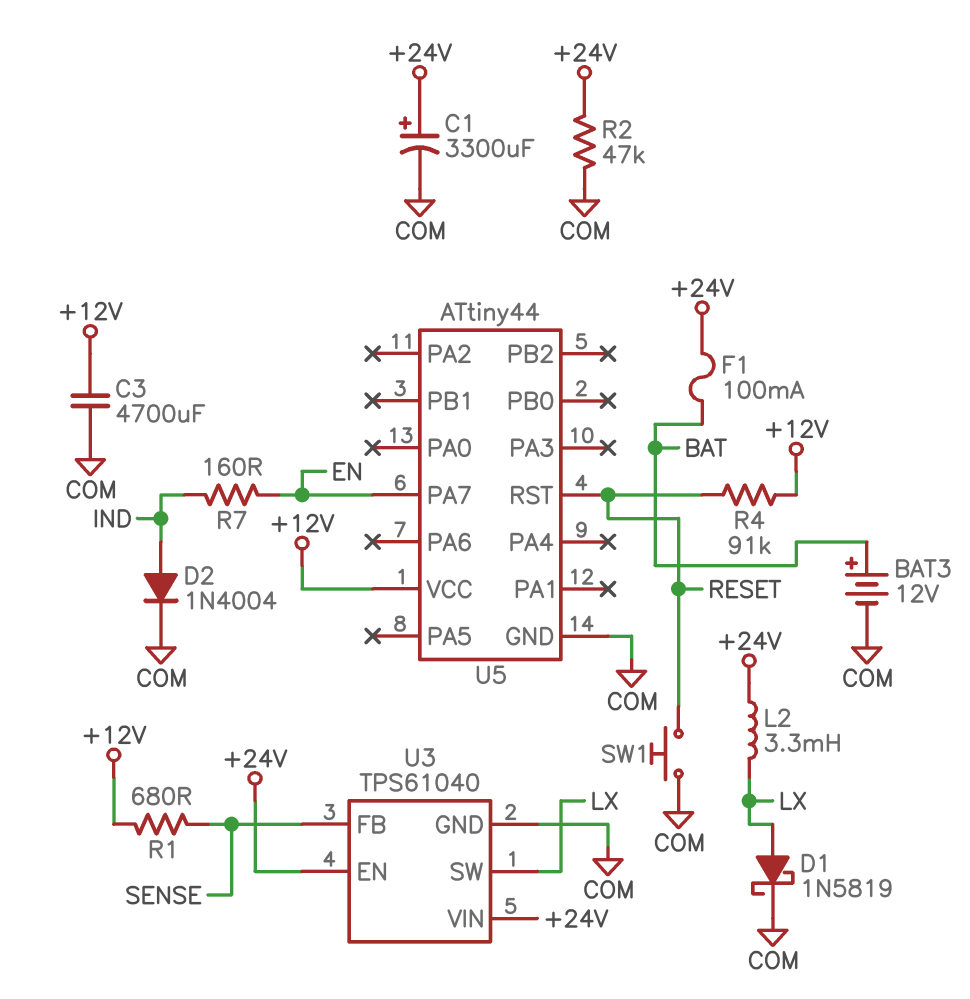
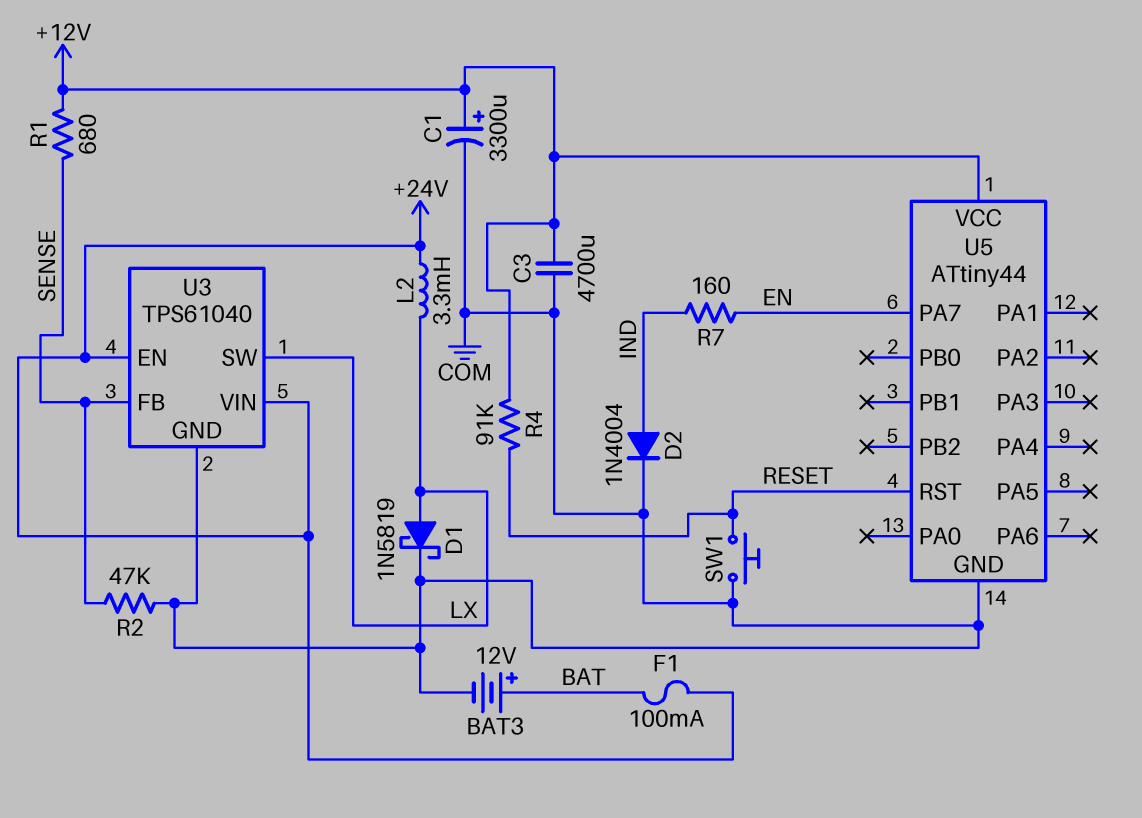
C1: 3300uF (plus +24V, minus COM) -> 3300uF (plus +12V, minus COM)
R2: 47k (+24V, COM) -> 47k (COM, SENSE)

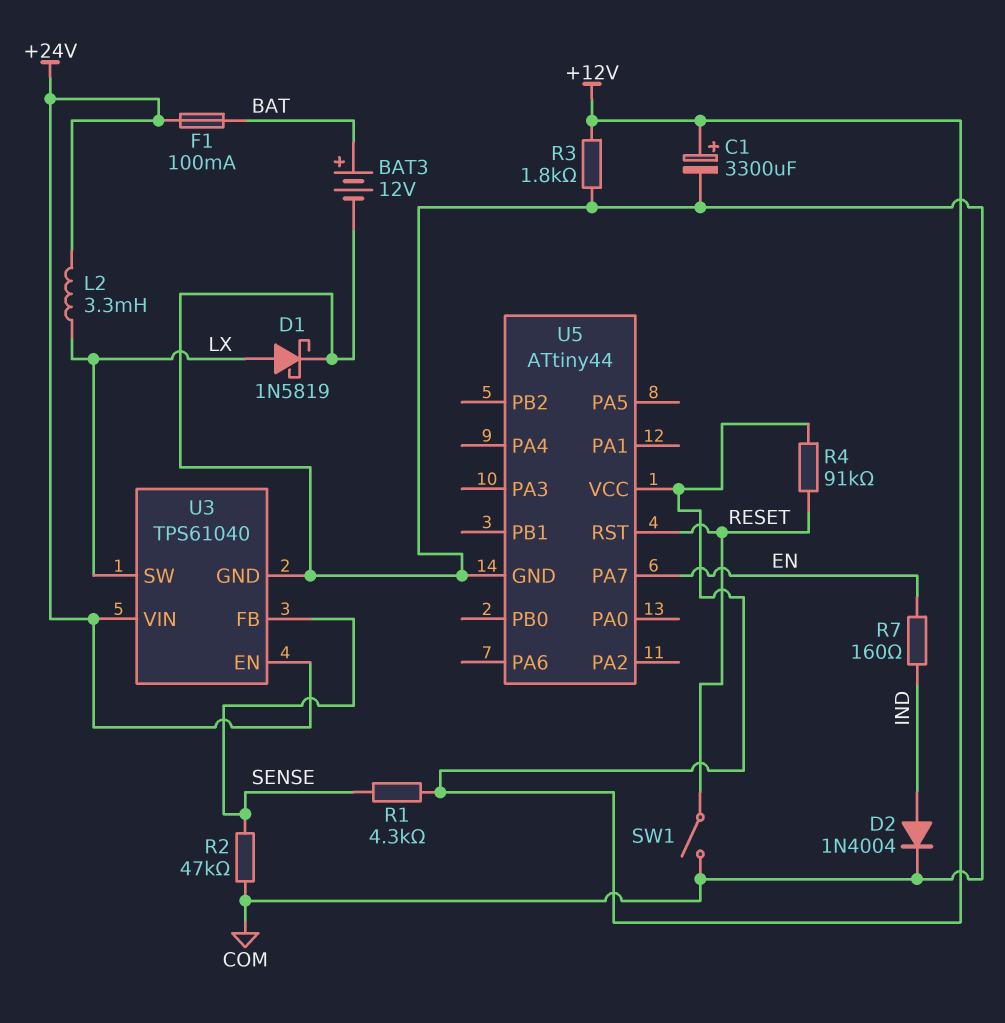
C3: 4700uF (+12V, COM) -> none
R1: 680 (+12V, SENSE) -> 4.3k (+12V, SENSE)
R3: none -> 1.8k (+12V, COM)
SW1: button (COM, RESET) -> switch (COM, RESET)

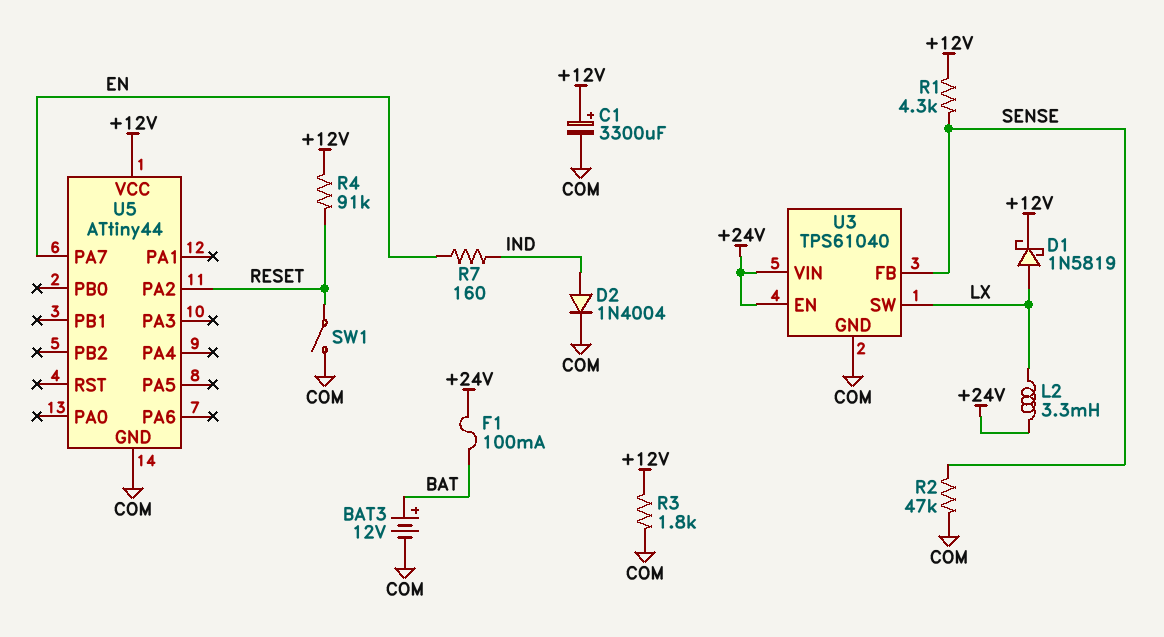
D1: schottky 1N5819 (A LX, K COM) -> schottky 1N5819 (A LX, K +12V)
U5 pin PA2: none -> RESET
U5 pin RST: RESET -> none

